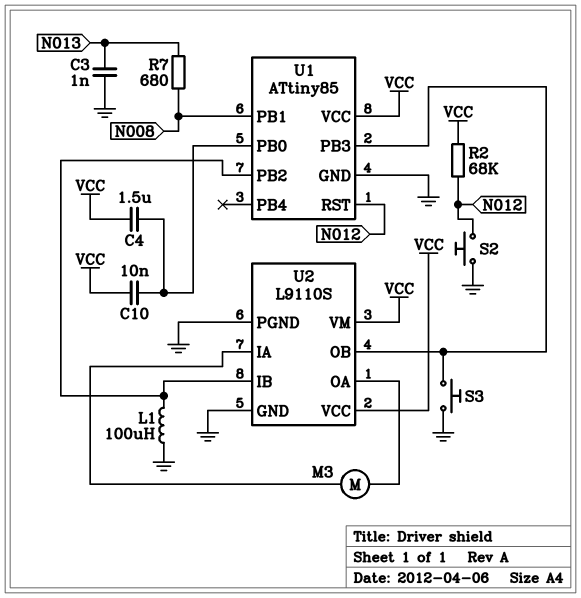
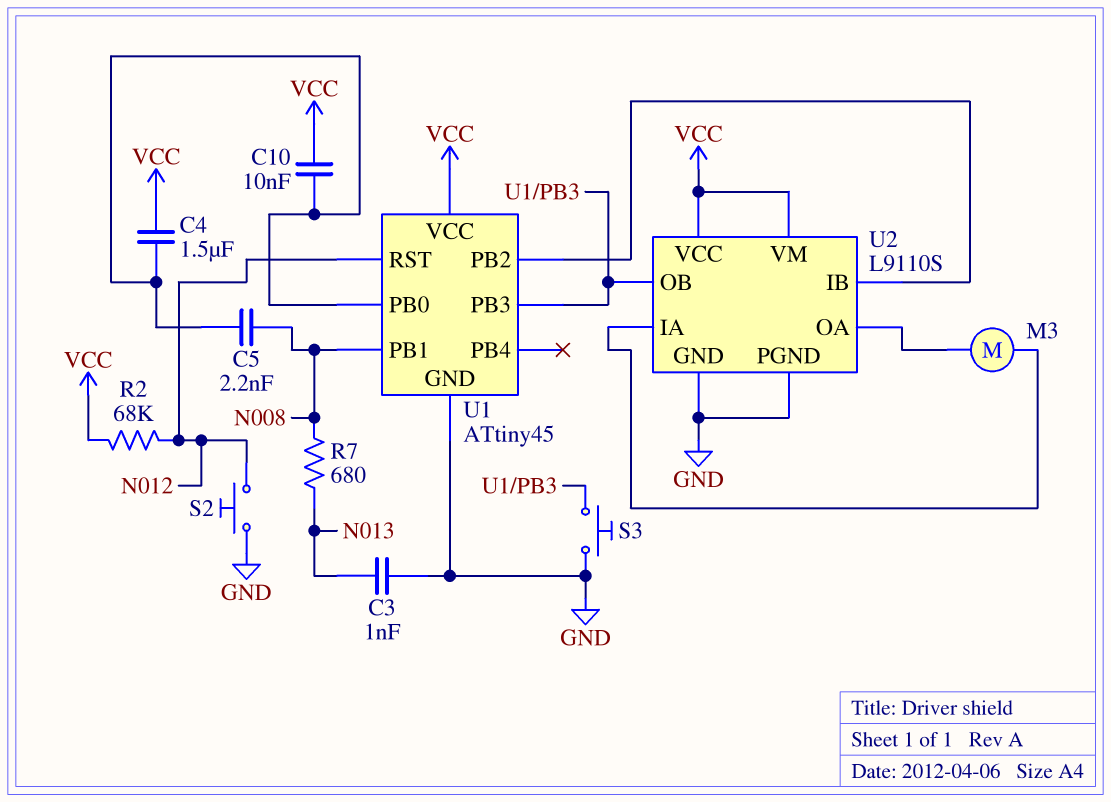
C5: none -> 2.2nF (N008, U1/PB0)
L1: 100uH (GND, U1/PB2) -> none
U1: ATtiny85 -> ATtiny45

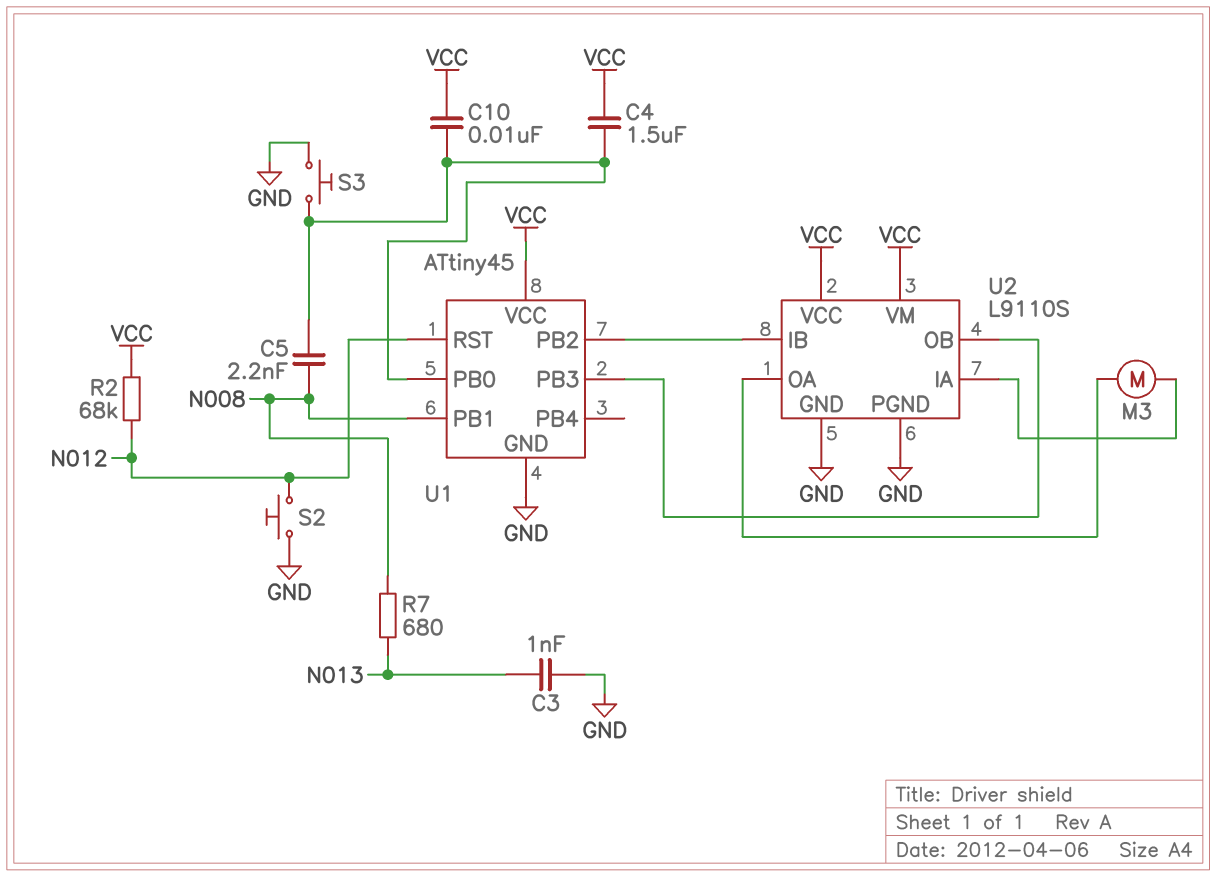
S3: button (GND, U1/PB3) -> button (GND, U1/PB0)

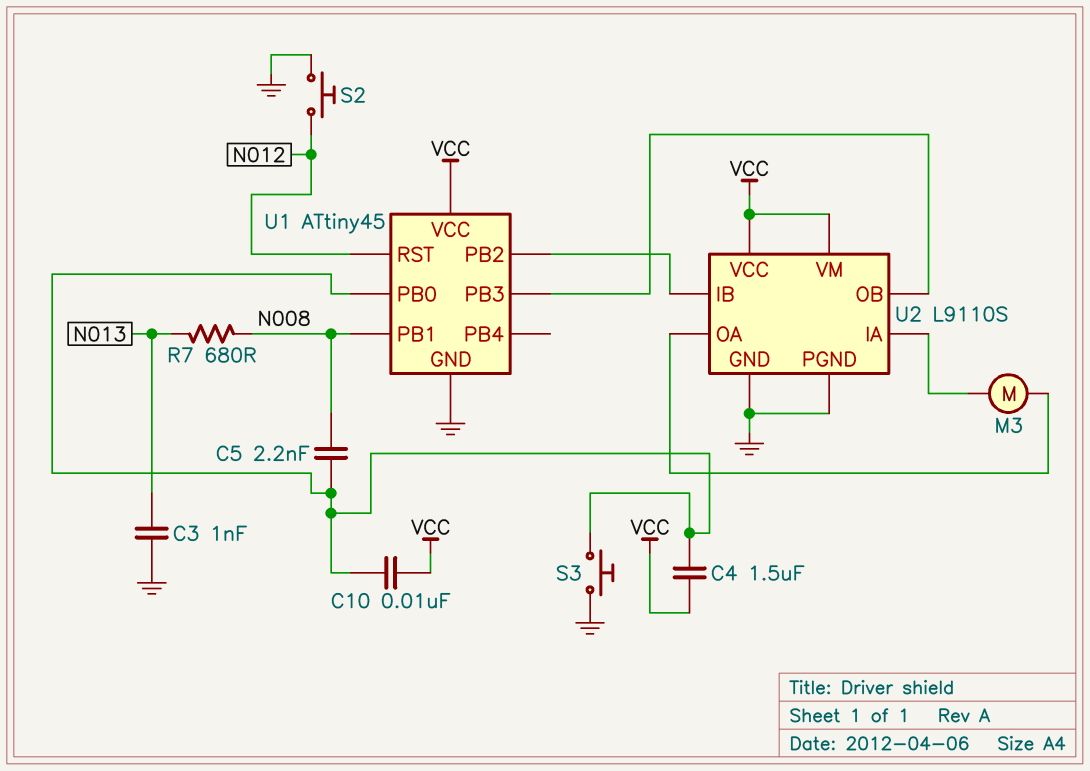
R2: 68k (N012, VCC) -> none

